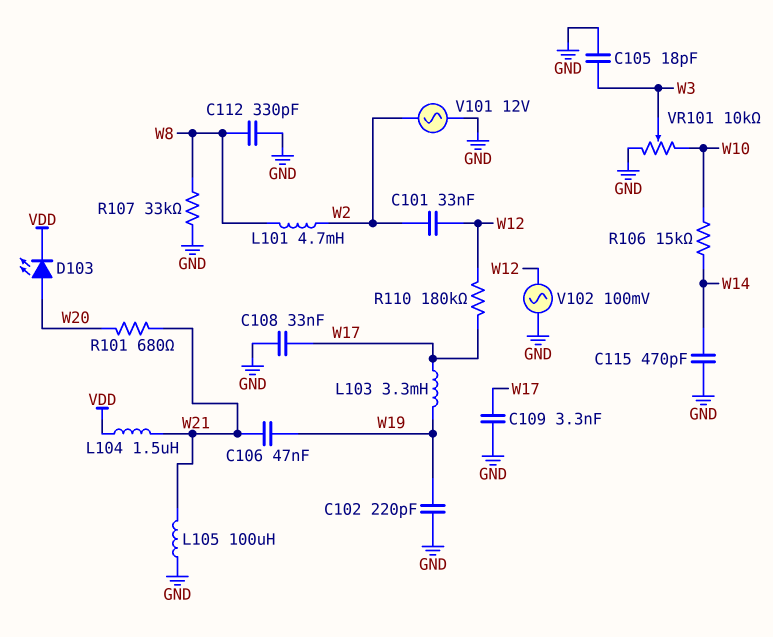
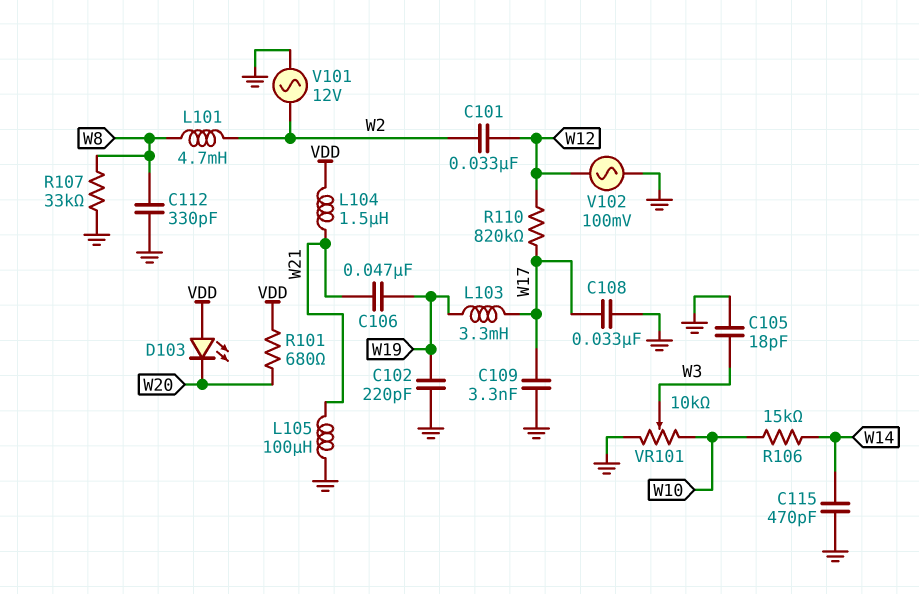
D103: LED (A W20, K VDD) -> LED (A VDD, K W20)
R101: 680 (W20, W21) -> 680 (VDD, W20)
R110: 180k (W12, W17) -> 820k (W12, W17)

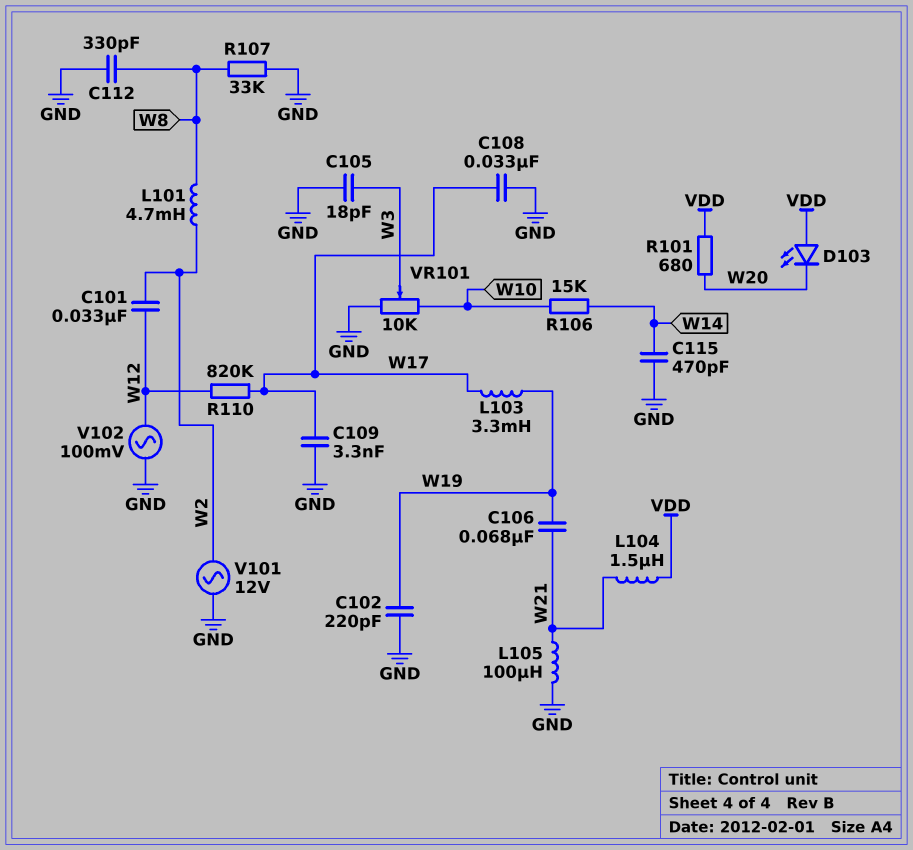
C106: 47nF (W19, W21) -> 68nF (W19, W21)

